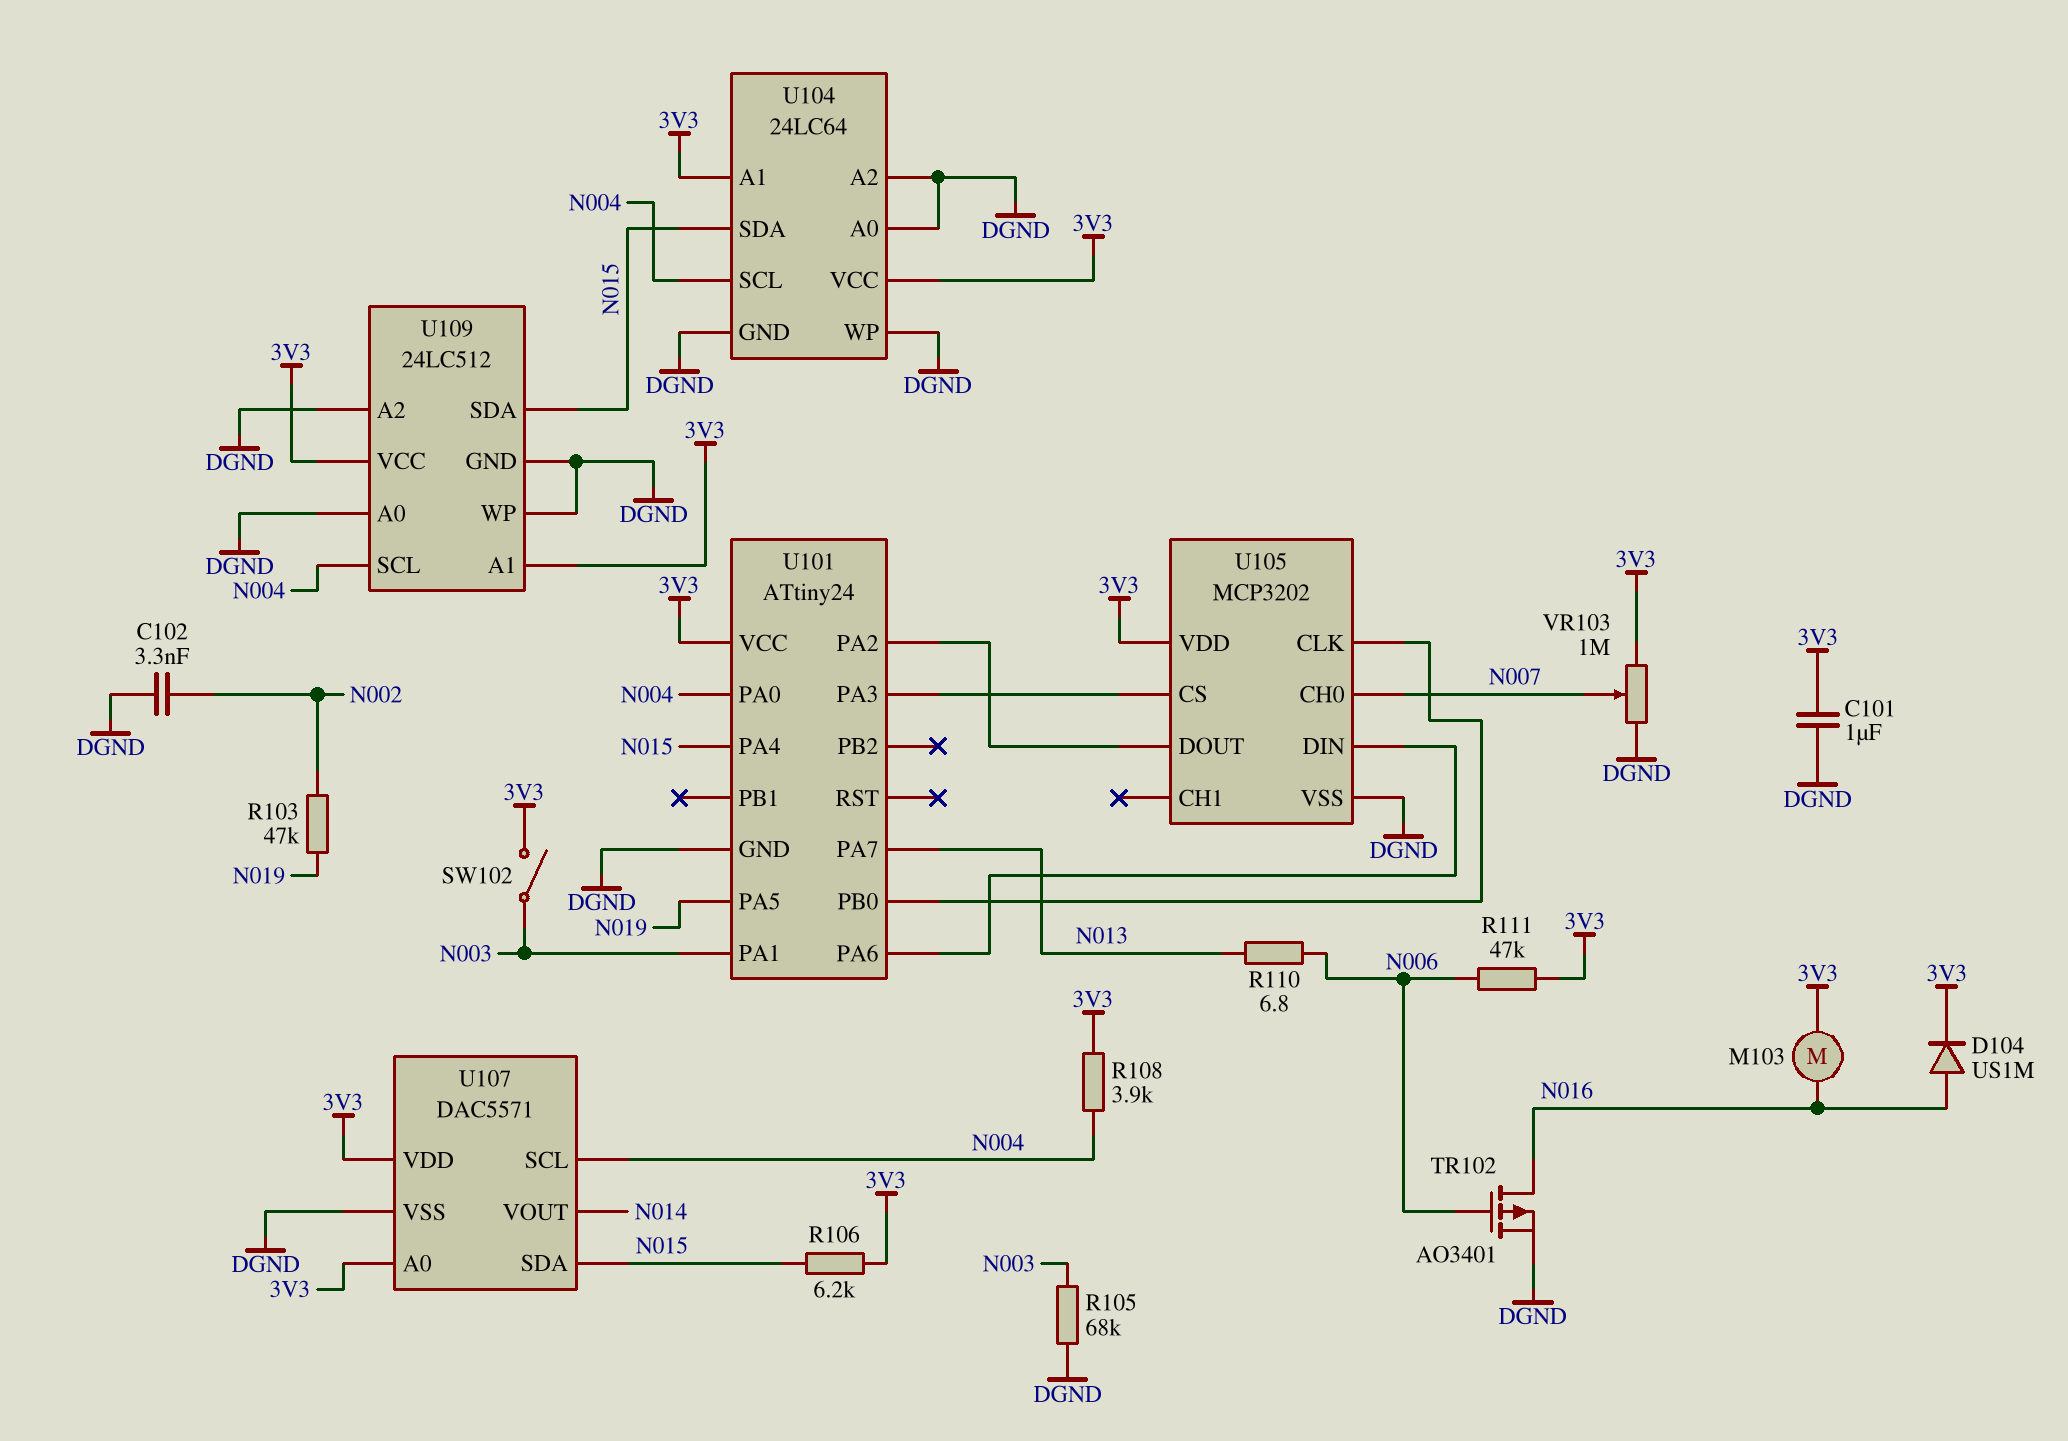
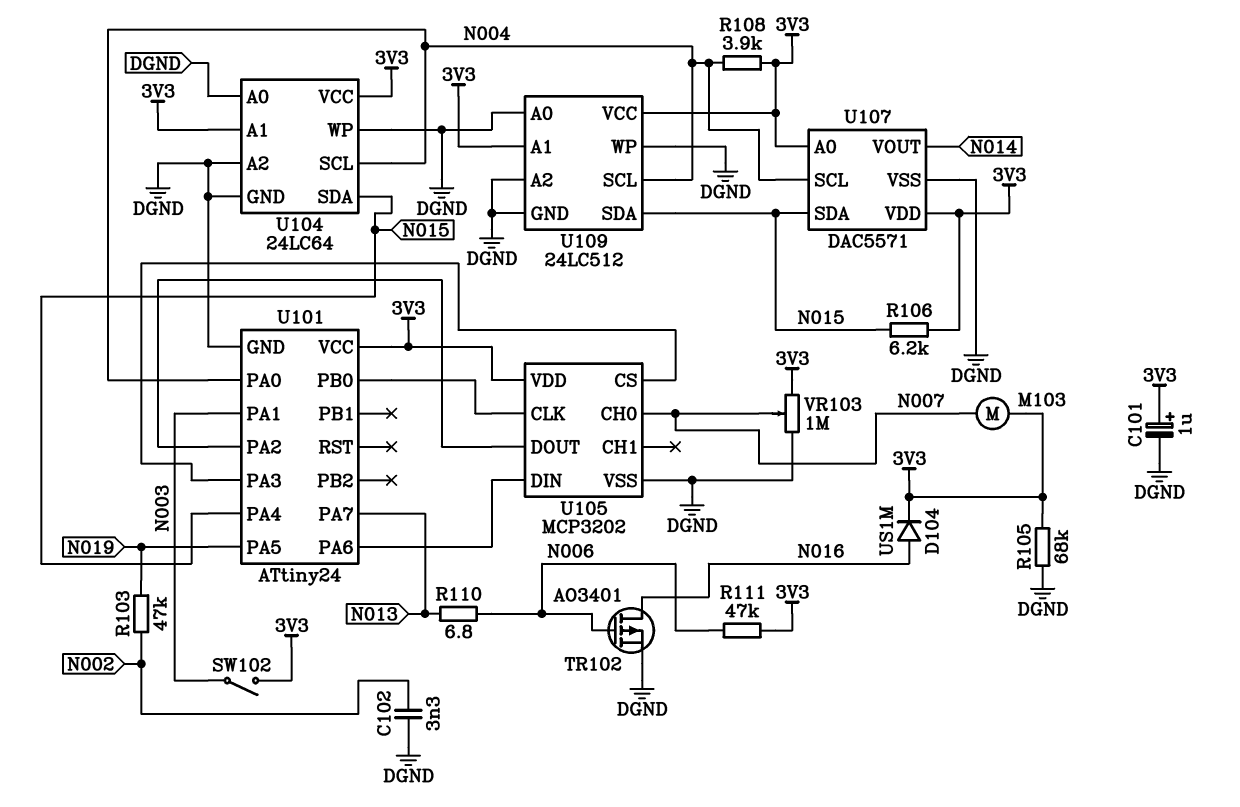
C101: 1uF (3V3, DGND) -> 1uF (plus 3V3, minus DGND)
M103: motor (3V3, N016) -> motor (3V3, N007)
R105: 68k (DGND, N003) -> 68k (3V3, DGND)

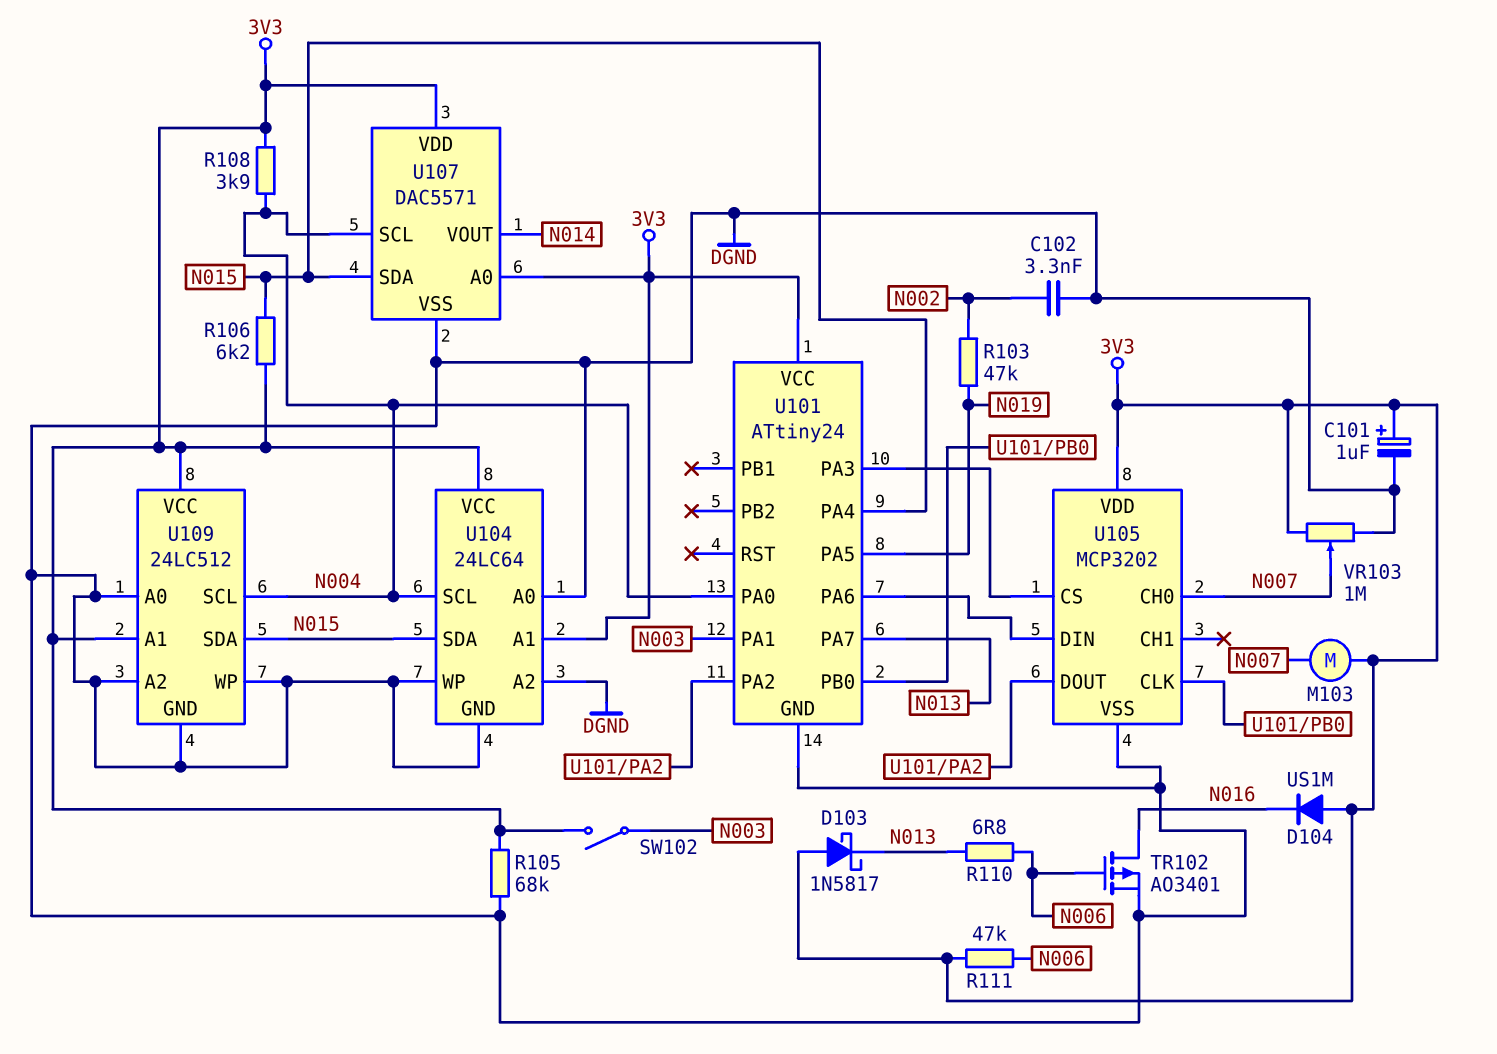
D103: none -> schottky 1N5817 (A 3V3, K N013)
D104: diode US1M (A N016, K 3V3) -> diode US1M (A 3V3, K N016)

